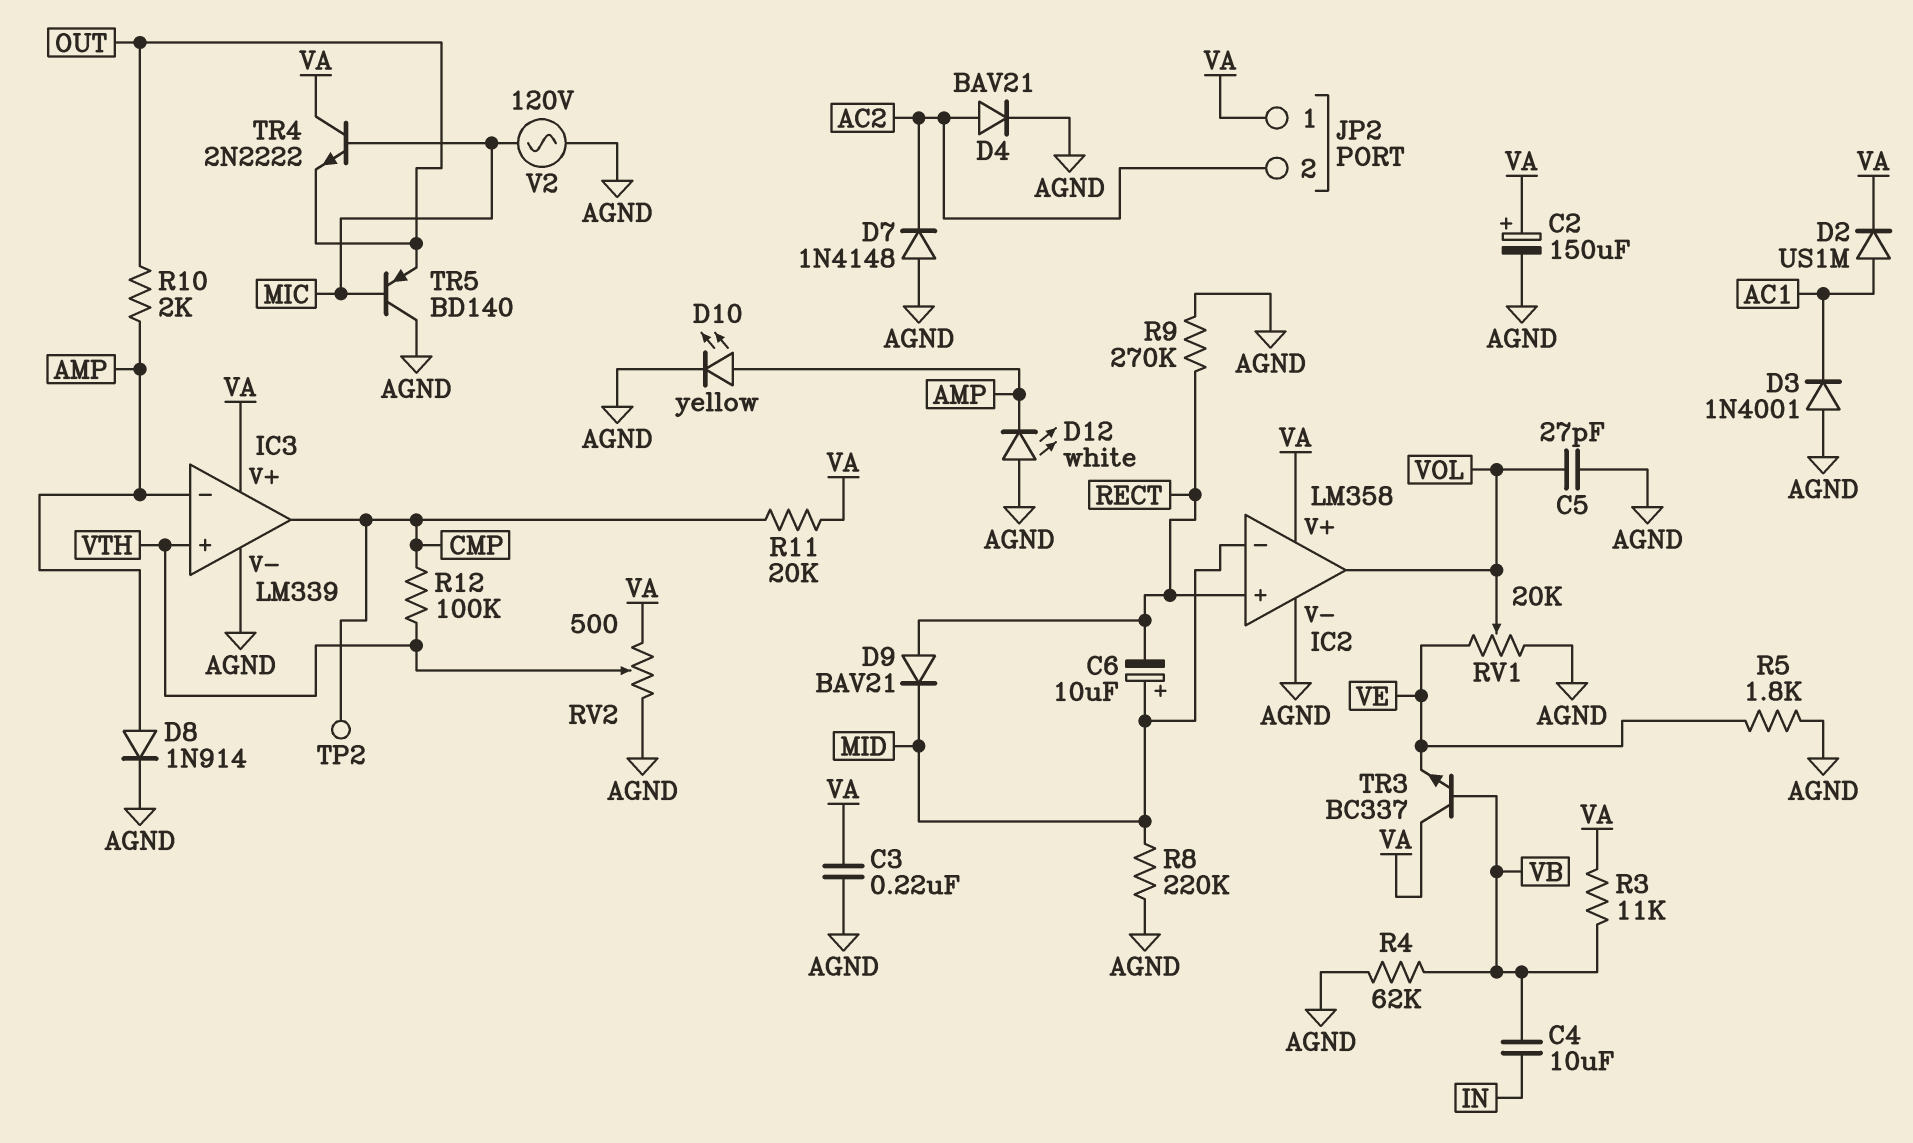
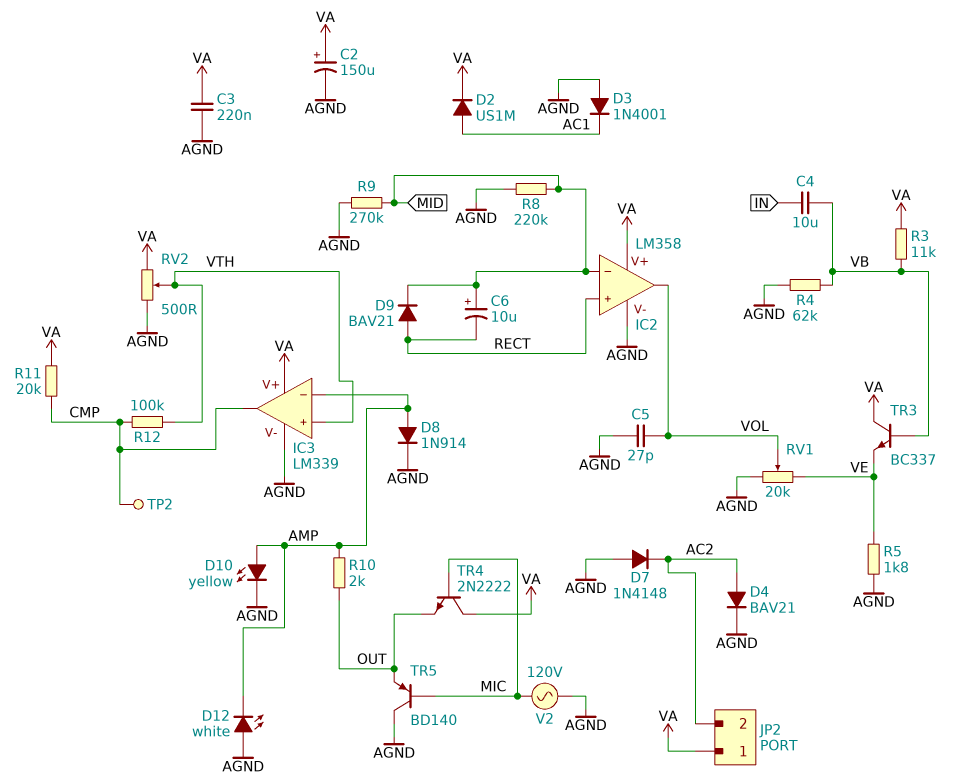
R9: 270k (AGND, RECT) -> 270k (AGND, MID)

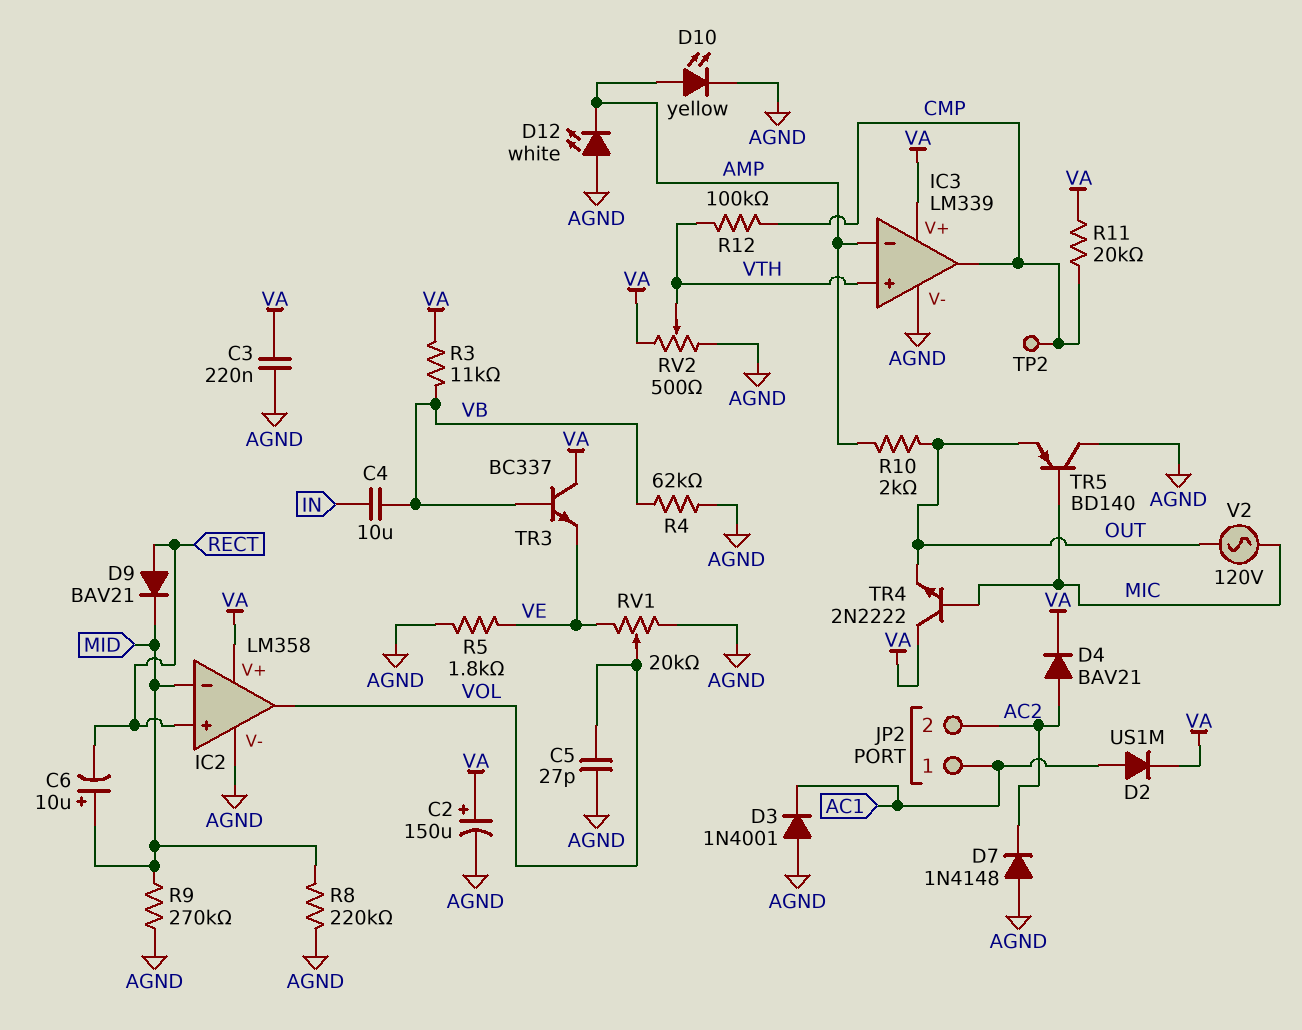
D4: diode BAV21 (A AC2, K AGND) -> diode BAV21 (A AC2, K VA)
D8: diode 1N914 (A AMP, K AGND) -> none
JP2 pin 1: VA -> AC1
V2: AC 120V (AGND, MIC) -> AC 120V (MIC, OUT)

